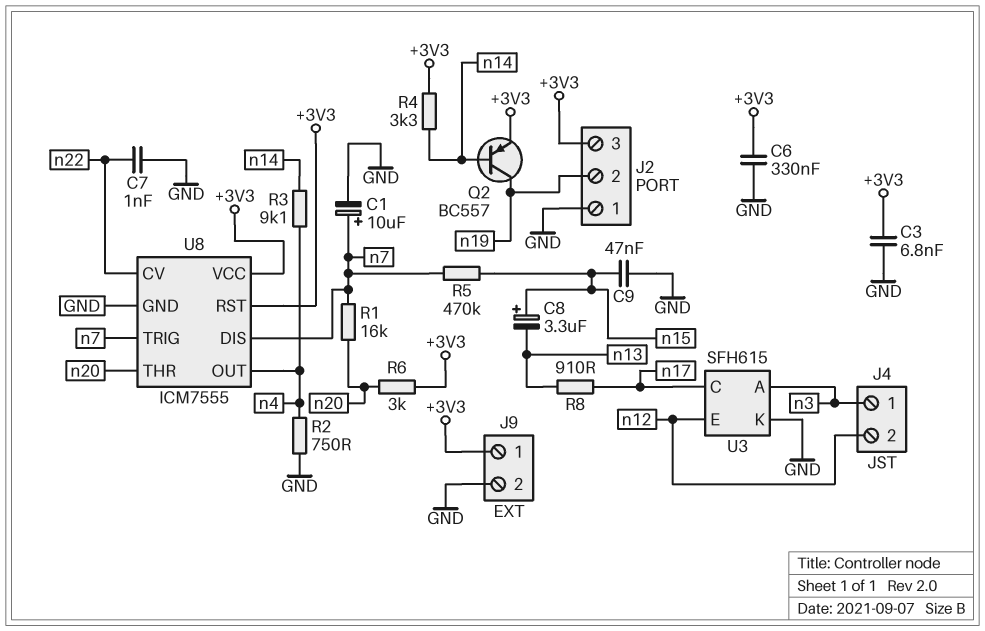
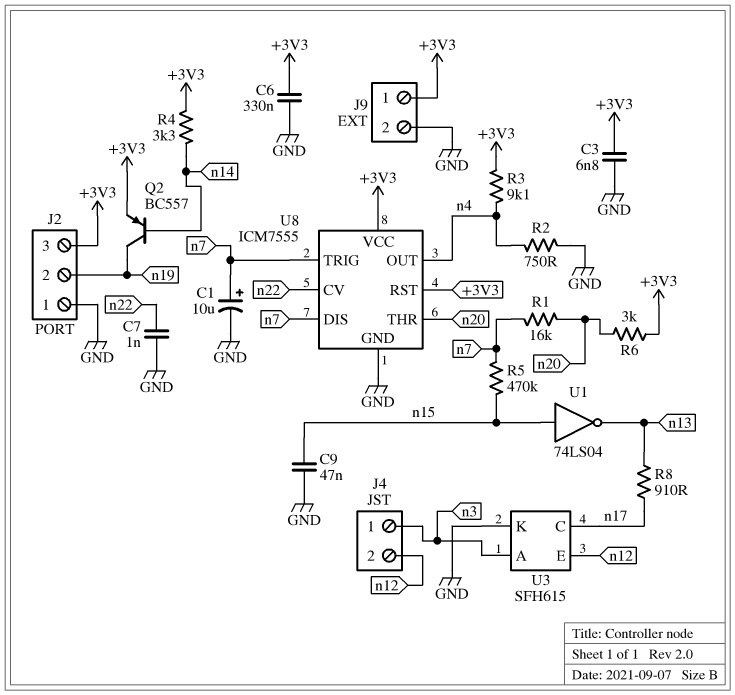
C8: 3.3uF (plus n15, minus n13) -> none
R3: 9.1k (n4, n14) -> 9.1k (+3V3, n4)
U1: none -> NOT 74LS04 (in n15, out n13)

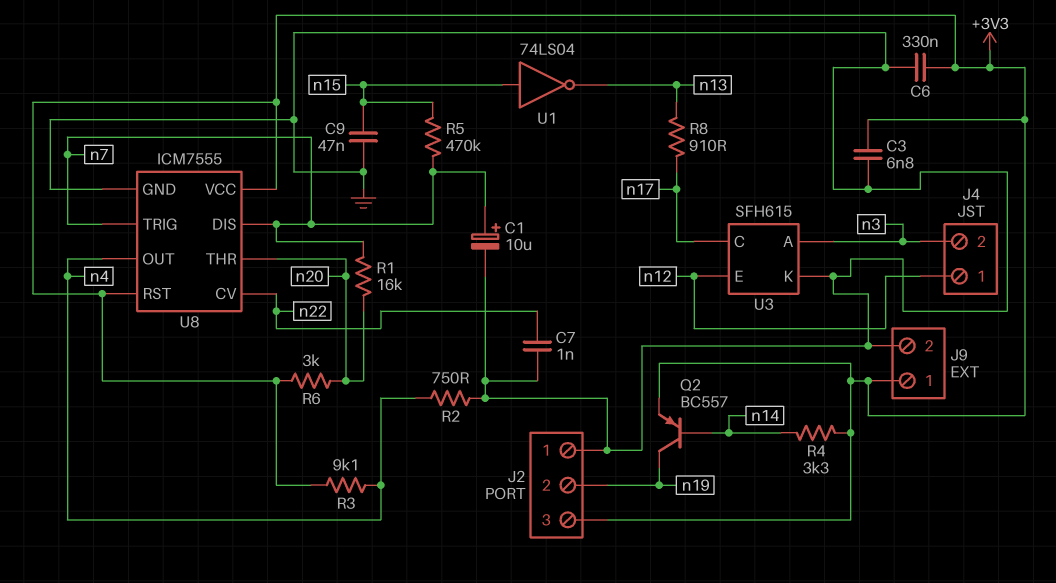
J4 pin 1: n3 -> n12
J4 pin 2: n12 -> n3

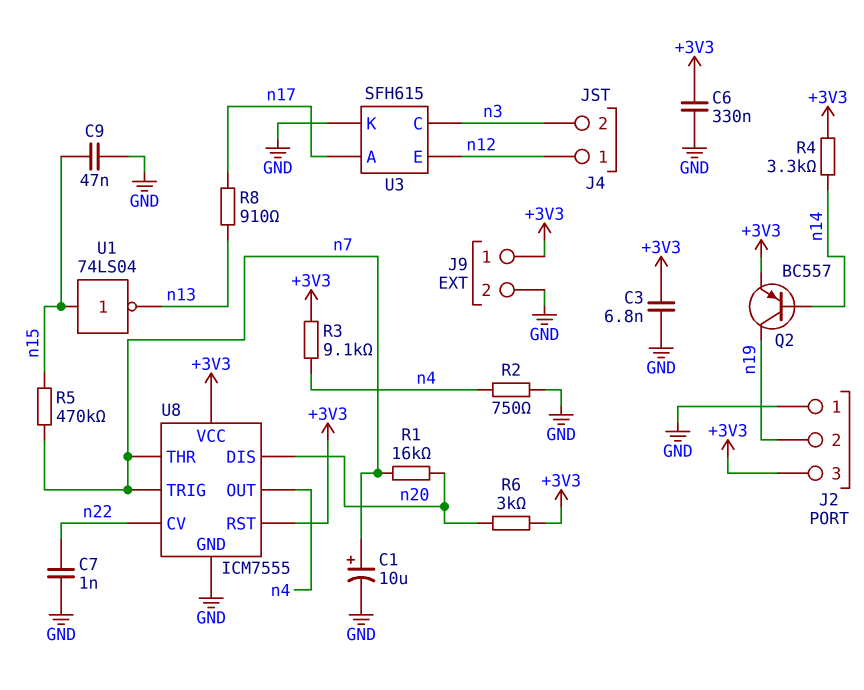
U3 pin A: n3 -> n17
U3 pin C: n17 -> n3
U8 pin DIS: n7 -> n20
U8 pin THR: n20 -> n7

